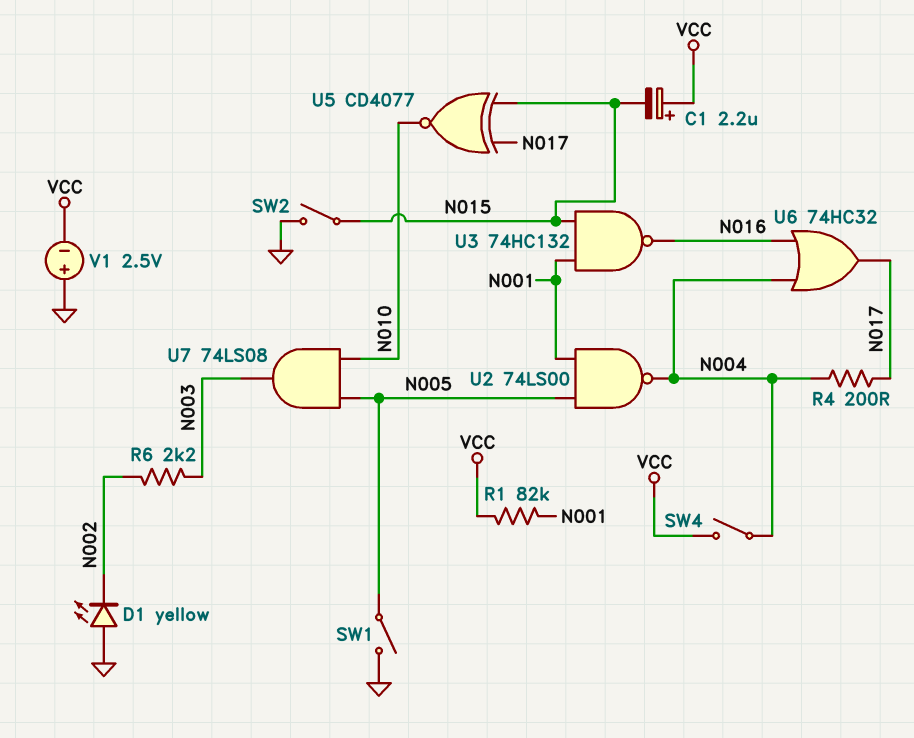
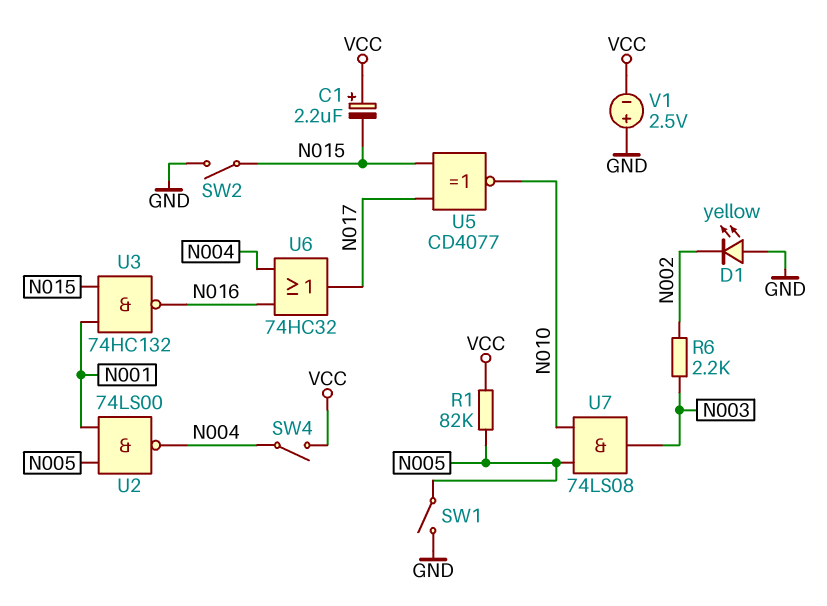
R1: 82k (N001, VCC) -> 82k (N005, VCC)
R4: 200 (N004, N017) -> none

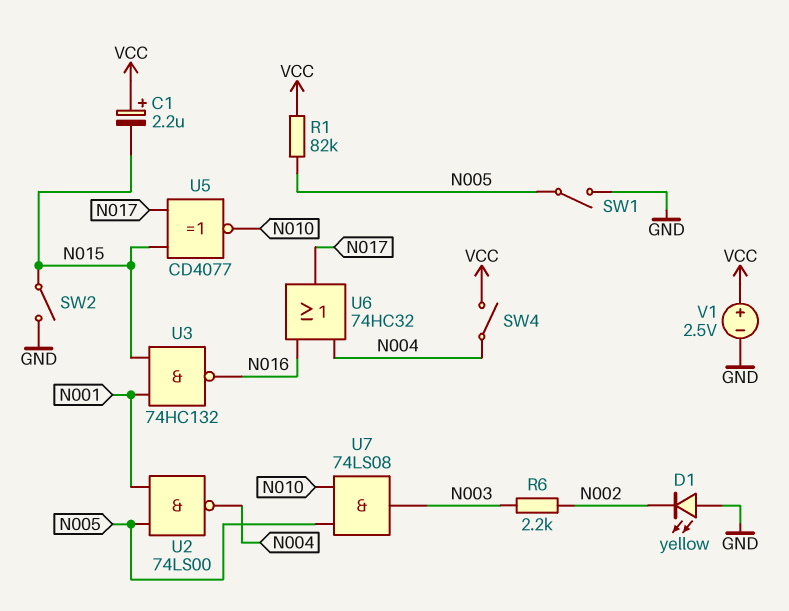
V1: 2.5V (plus GND, minus VCC) -> 2.5V (plus VCC, minus GND)

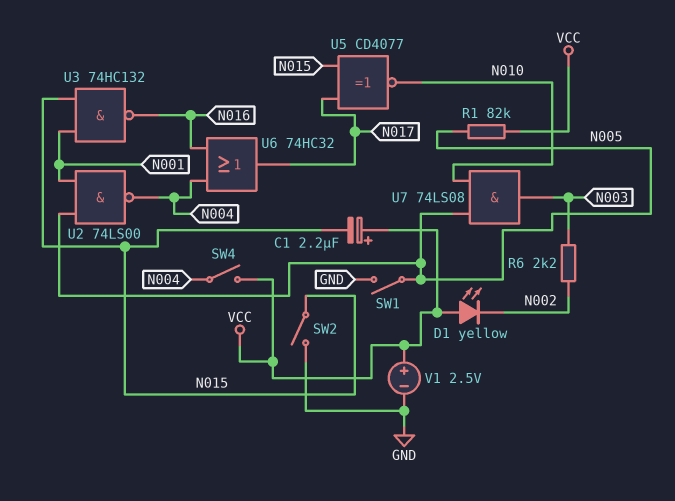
D1: LED yellow (A GND, K N002) -> LED yellow (A VCC, K N002)

